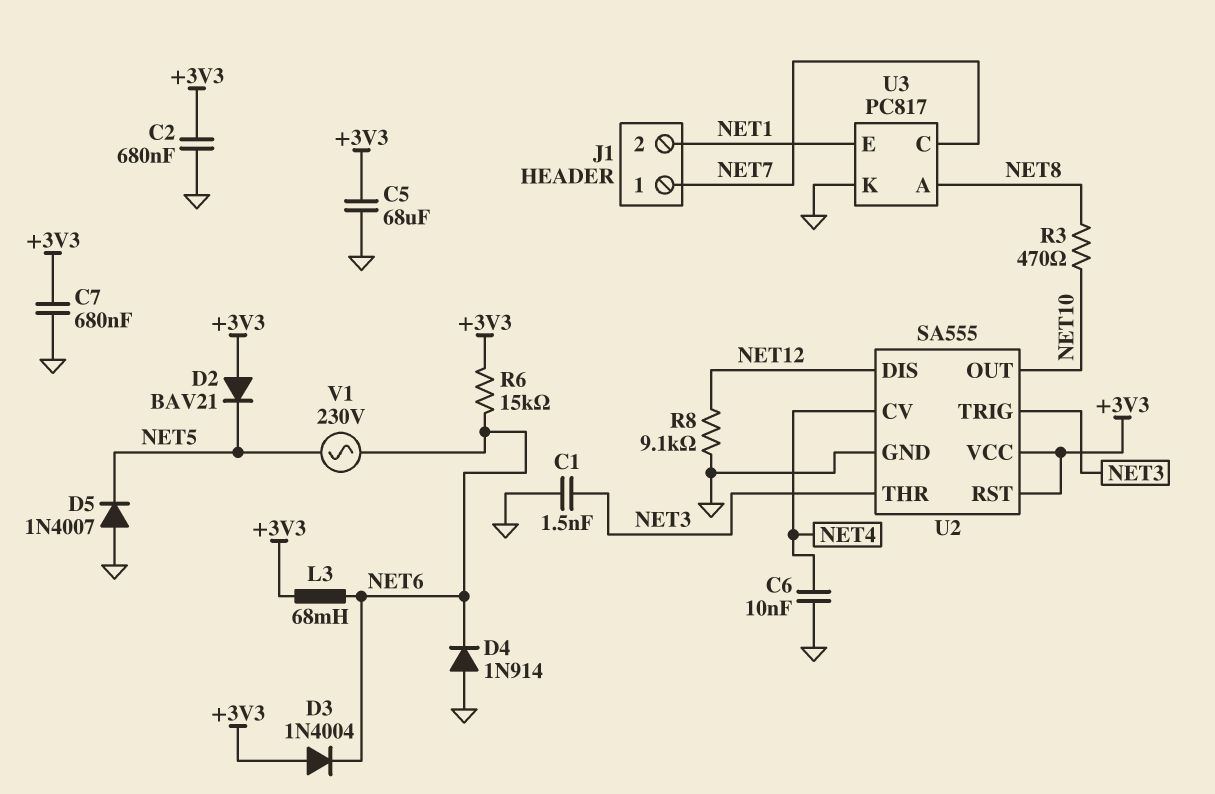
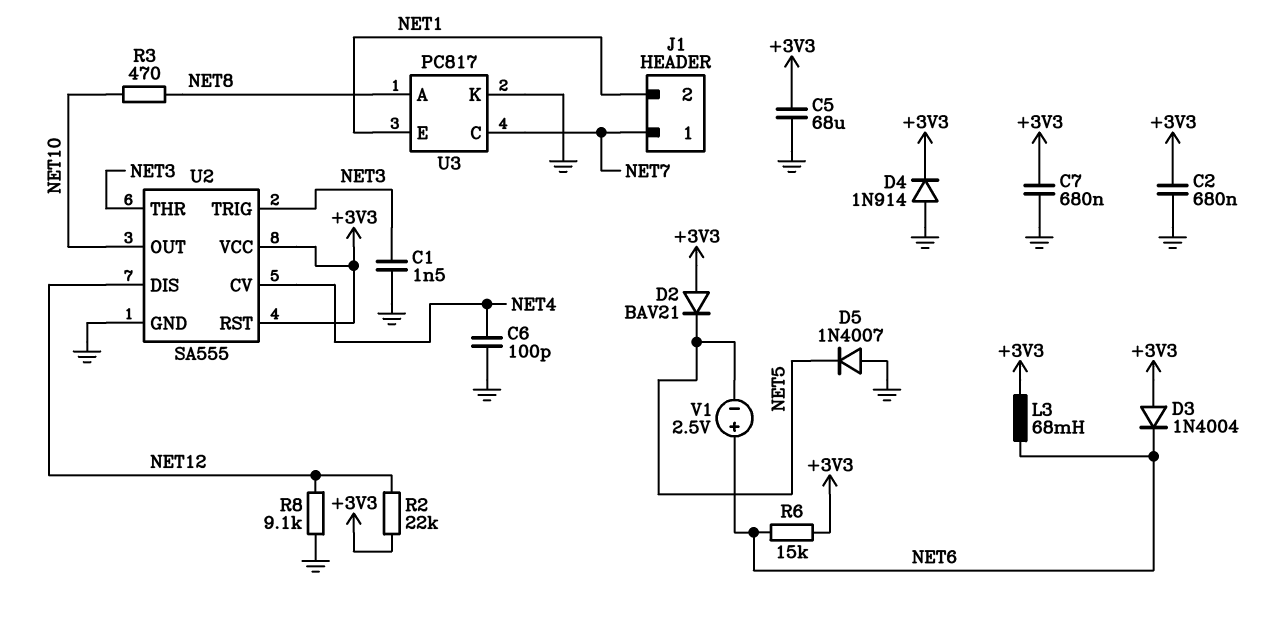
C6: 10nF (GND, NET4) -> 100pF (GND, NET4)
D4: diode 1N914 (A GND, K NET6) -> diode 1N914 (A GND, K +3V3)
R2: none -> 22k (+3V3, NET12)
V1: AC 230V (NET5, NET6) -> 2.5V (plus NET6, minus NET5)

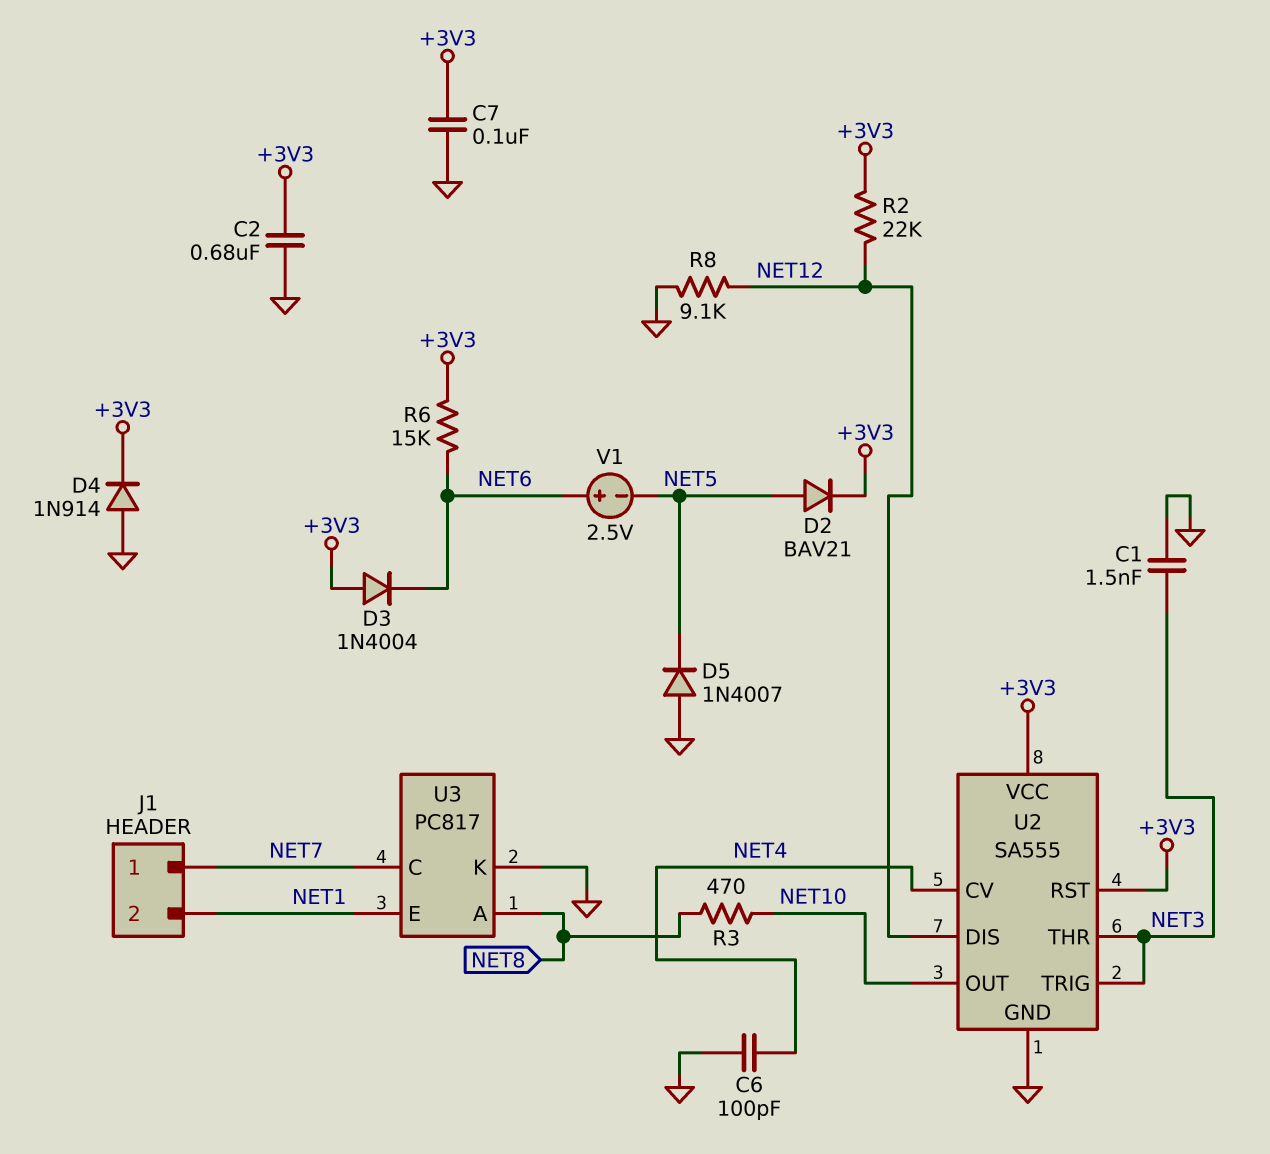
C5: 68uF (+3V3, GND) -> none
C7: 680nF (+3V3, GND) -> 100nF (+3V3, GND)
D2: diode BAV21 (A +3V3, K NET5) -> diode BAV21 (A NET5, K +3V3)
L3: 68mH (+3V3, NET6) -> none

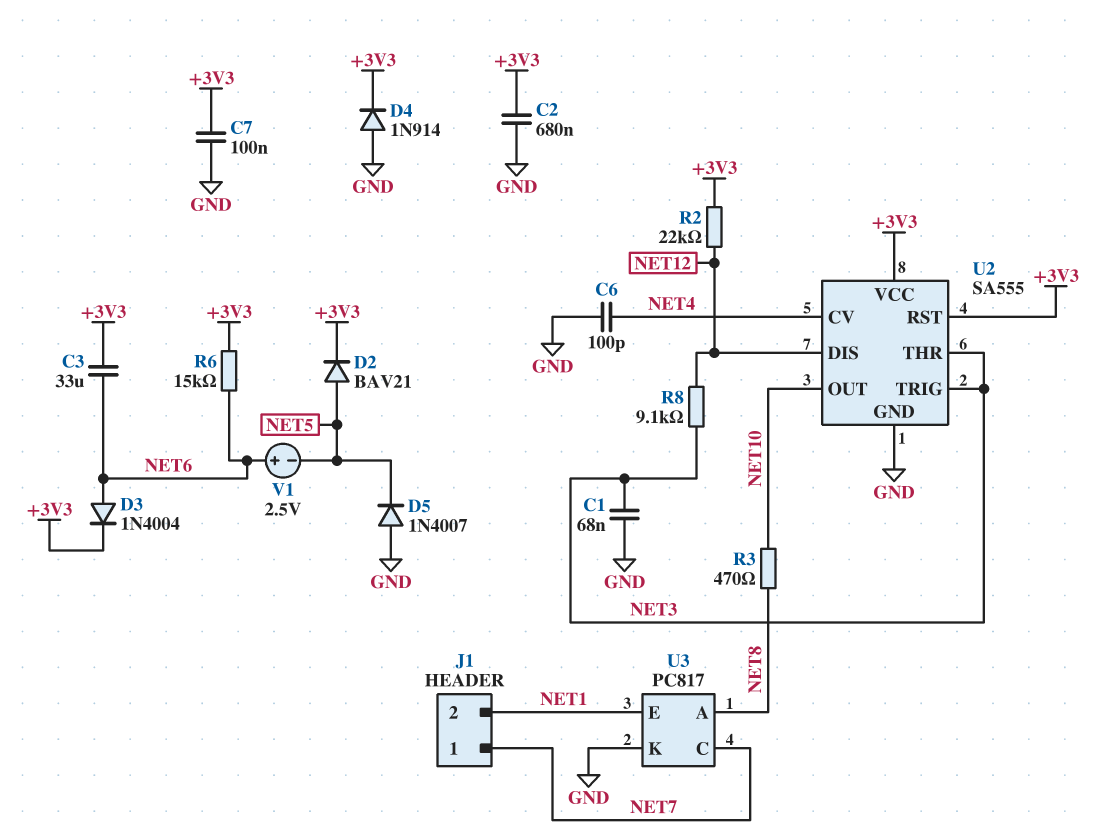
C1: 1.5nF (GND, NET3) -> 68nF (GND, NET3)
C3: none -> 33uF (+3V3, NET6)
D3: diode 1N4004 (A +3V3, K NET6) -> diode 1N4004 (A NET6, K +3V3)
R8: 9.1k (GND, NET12) -> 9.1k (NET3, NET12)

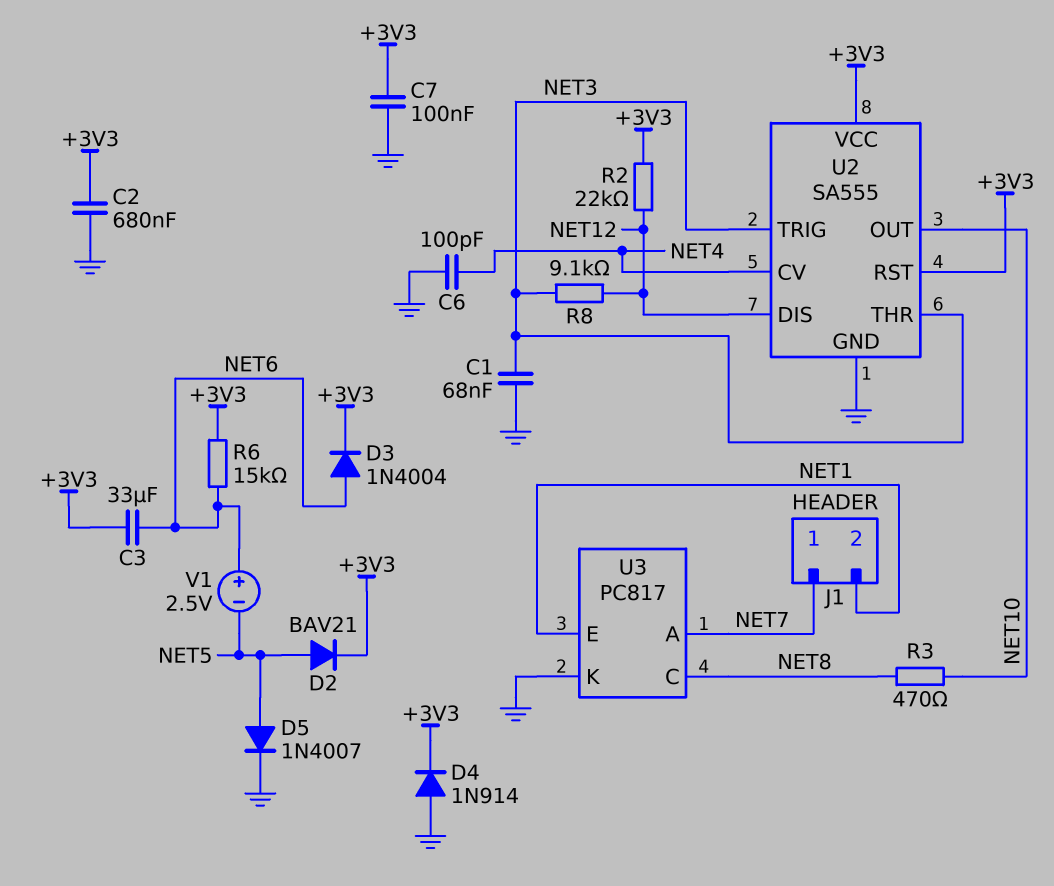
D5: diode 1N4007 (A GND, K NET5) -> diode 1N4007 (A NET5, K GND)
U3 pin A: NET8 -> NET7
U3 pin C: NET7 -> NET8

